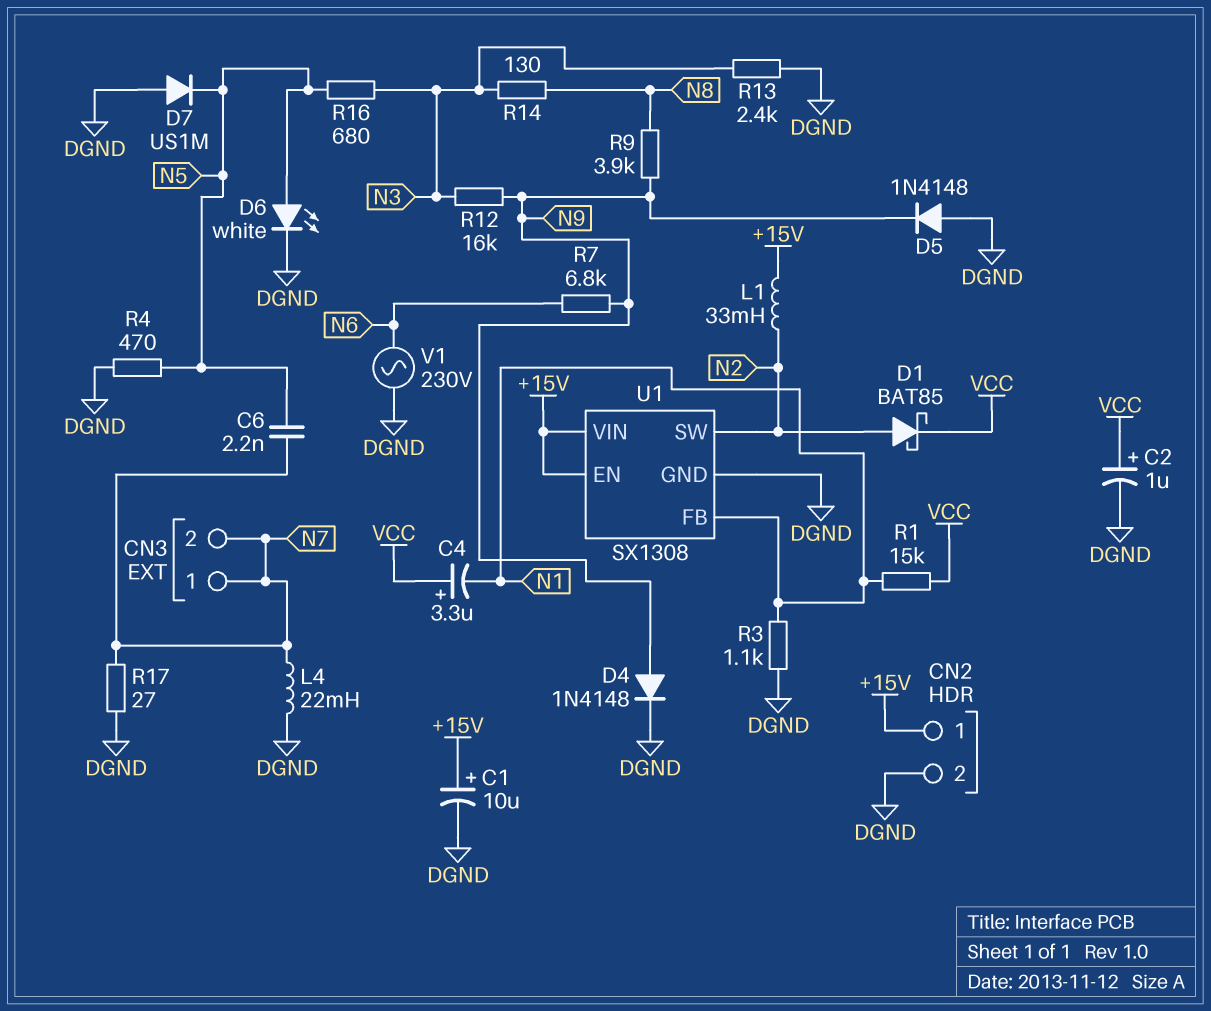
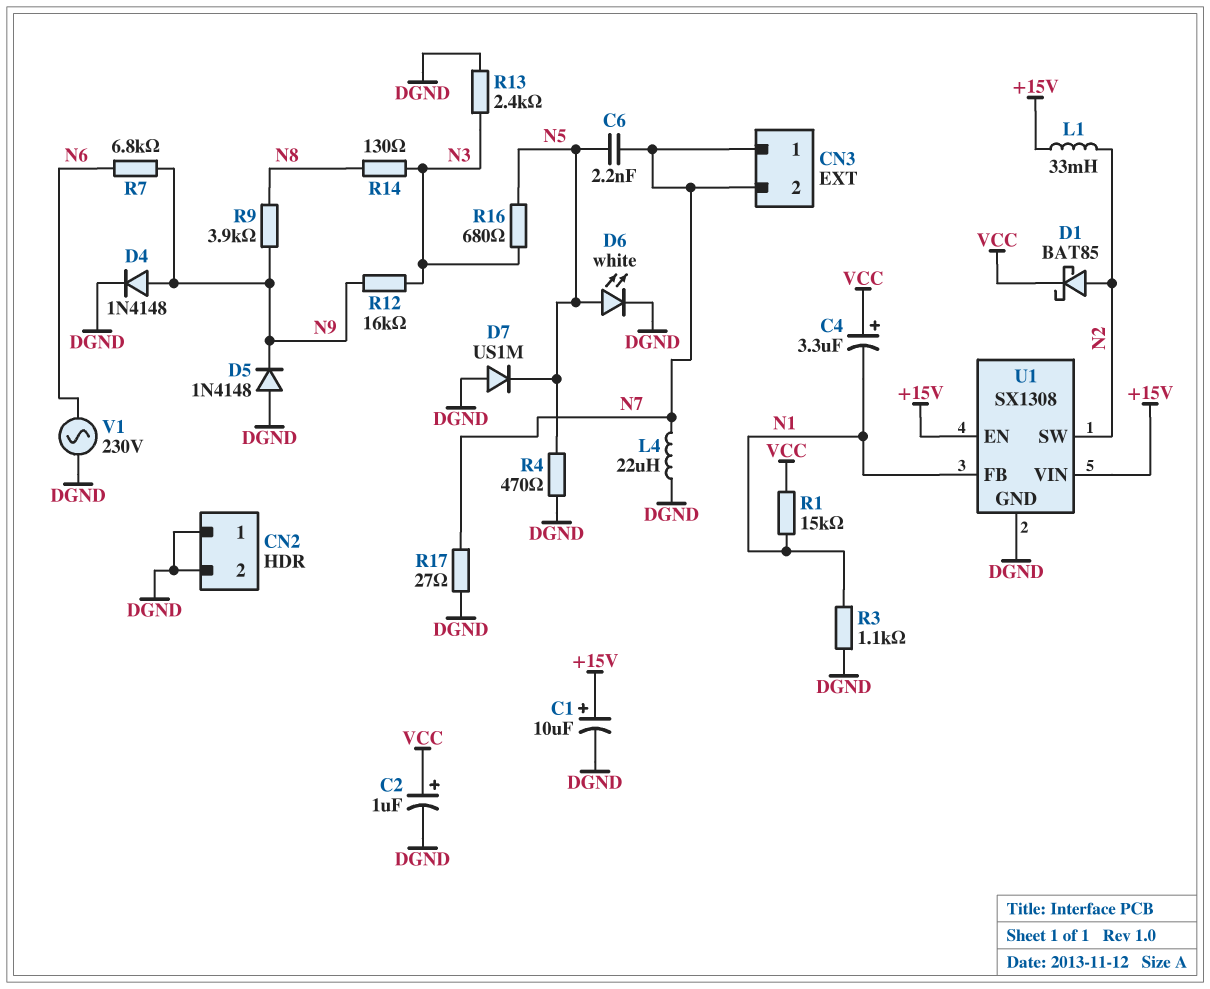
CN2 pin 1: +15V -> DGND
L4: 22mH (DGND, N7) -> 22uH (DGND, N7)

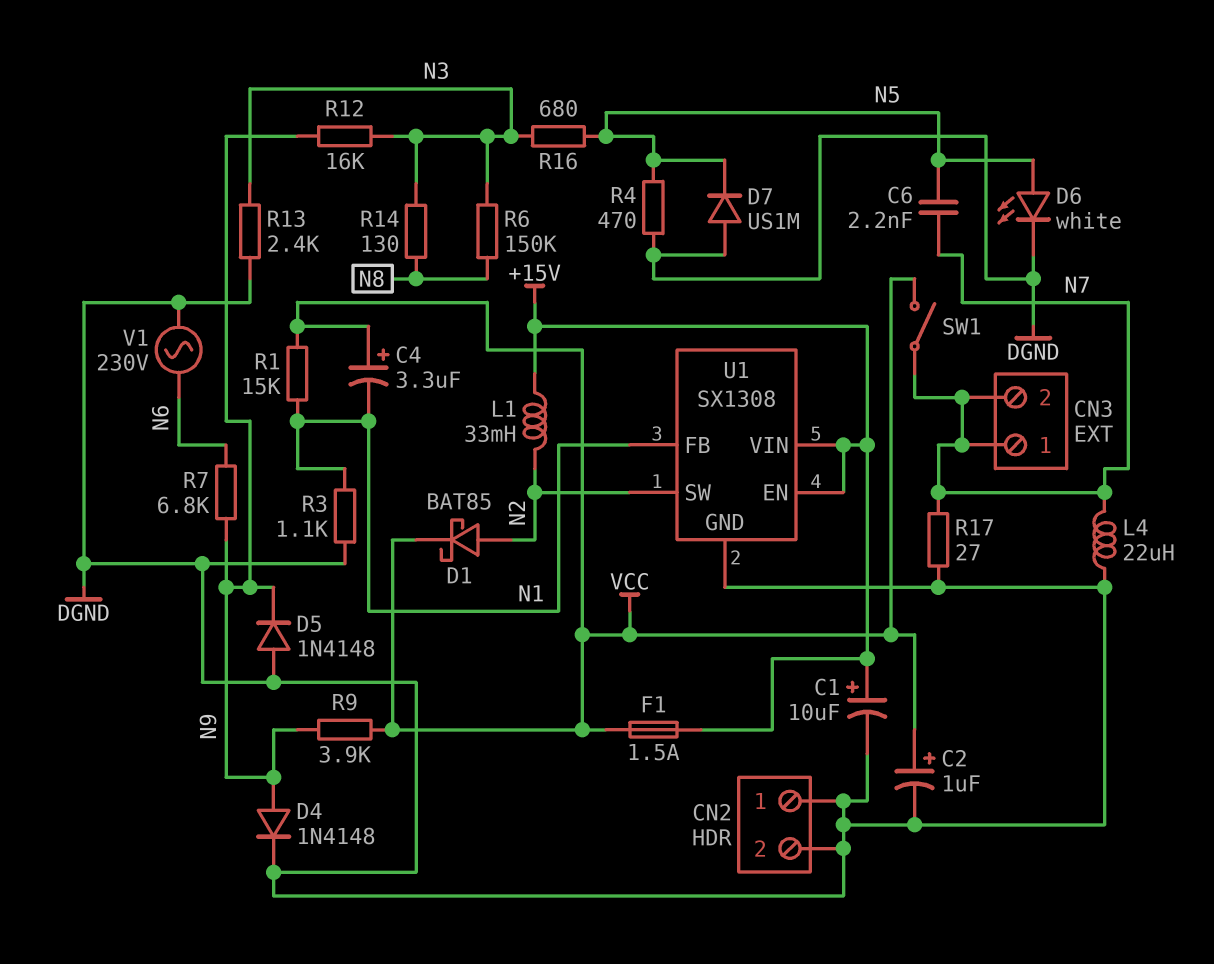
F1: none -> 1.5A (+15V, VCC)
R6: none -> 150k (N3, N8)
R9: 3.9k (N8, N9) -> 3.9k (N9, VCC)
SW1: none -> switch (N7, VCC)

